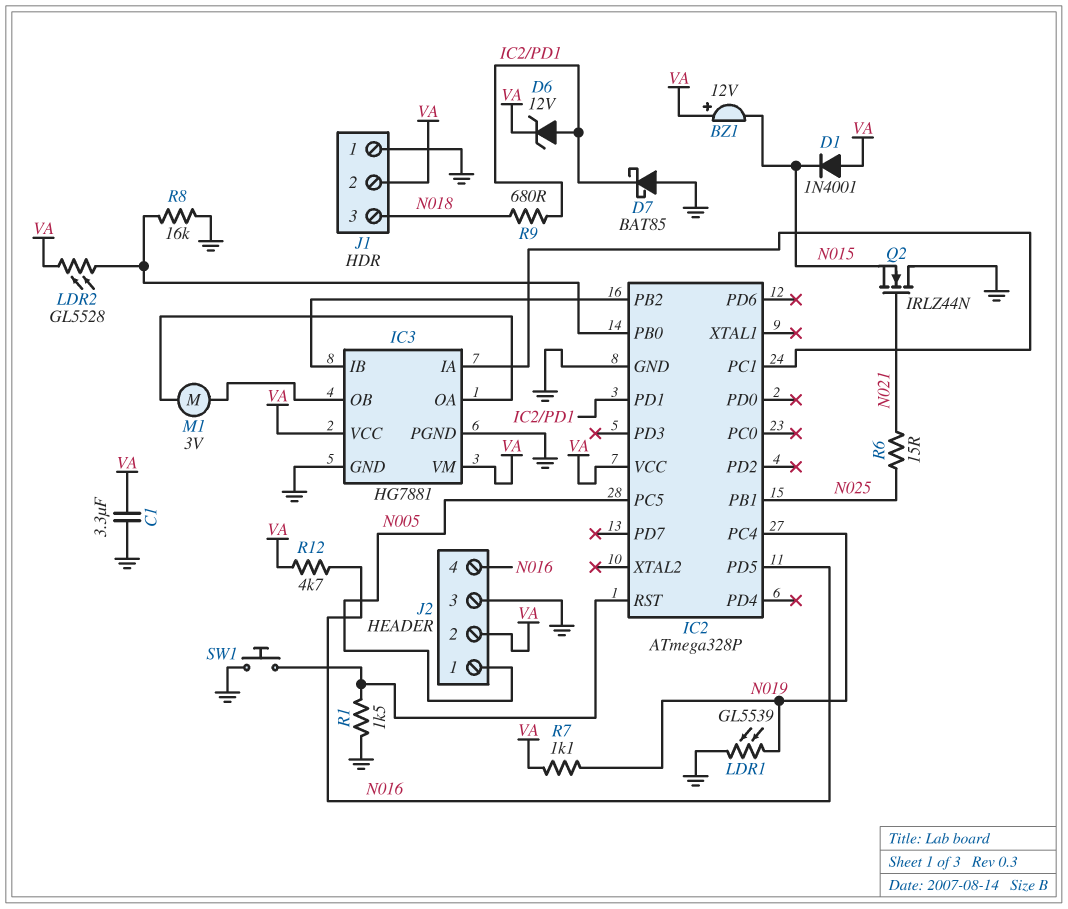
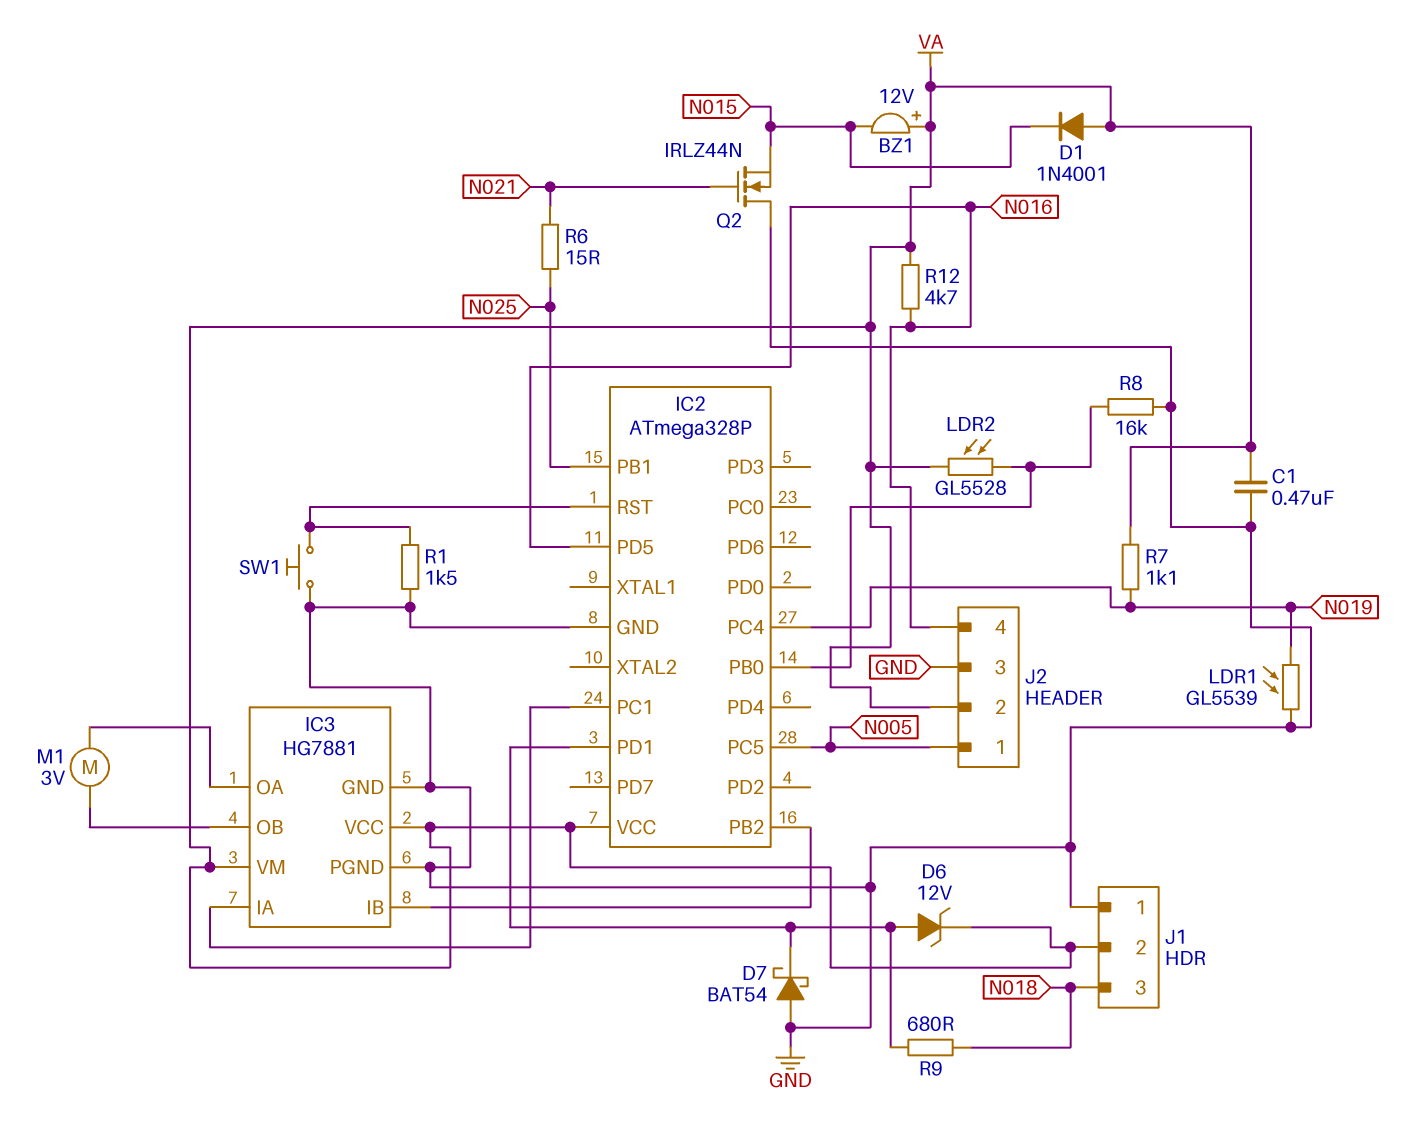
C1: 3.3uF (GND, VA) -> 470nF (GND, VA)
D7: schottky BAT85 (A GND, K IC2/PD1) -> schottky BAT54 (A GND, K IC2/PD1)

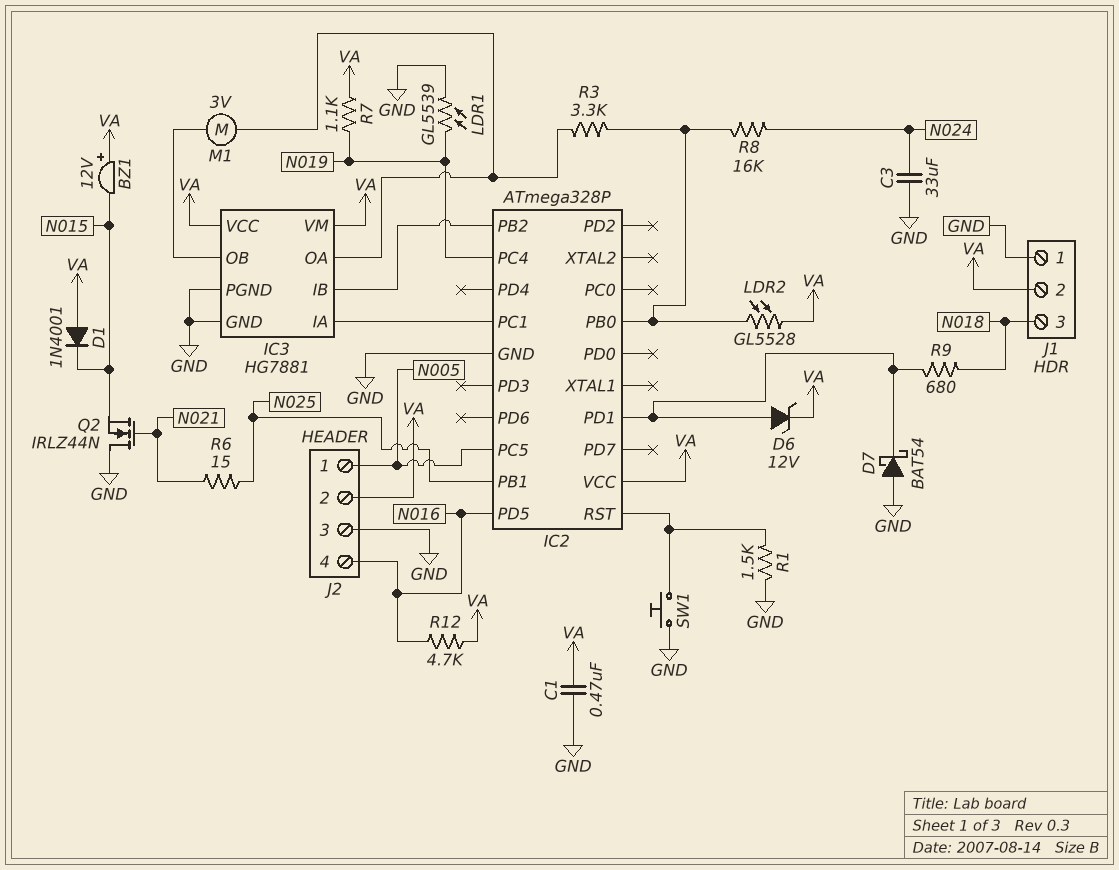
C3: none -> 33uF (GND, N024)
R3: none -> 3.3k (IC2/PB0, IC3/OA)
R8: 16k (GND, IC2/PB0) -> 16k (IC2/PB0, N024)

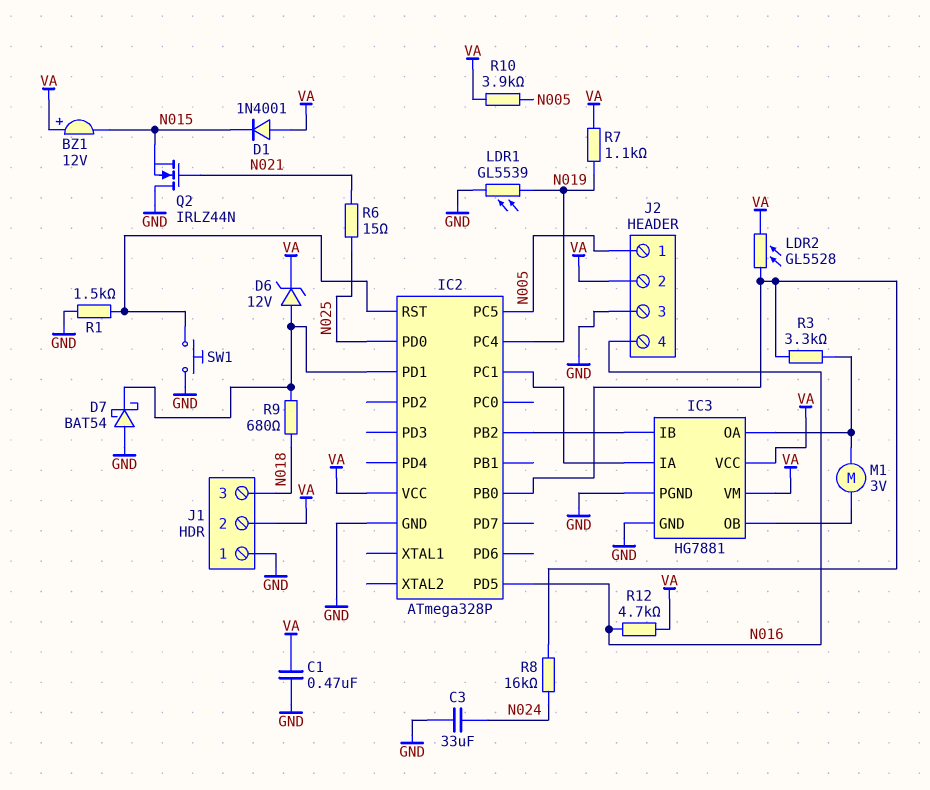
IC2 pin PB1: N025 -> none
IC2 pin PD0: none -> N025
R10: none -> 3.9k (N005, VA)

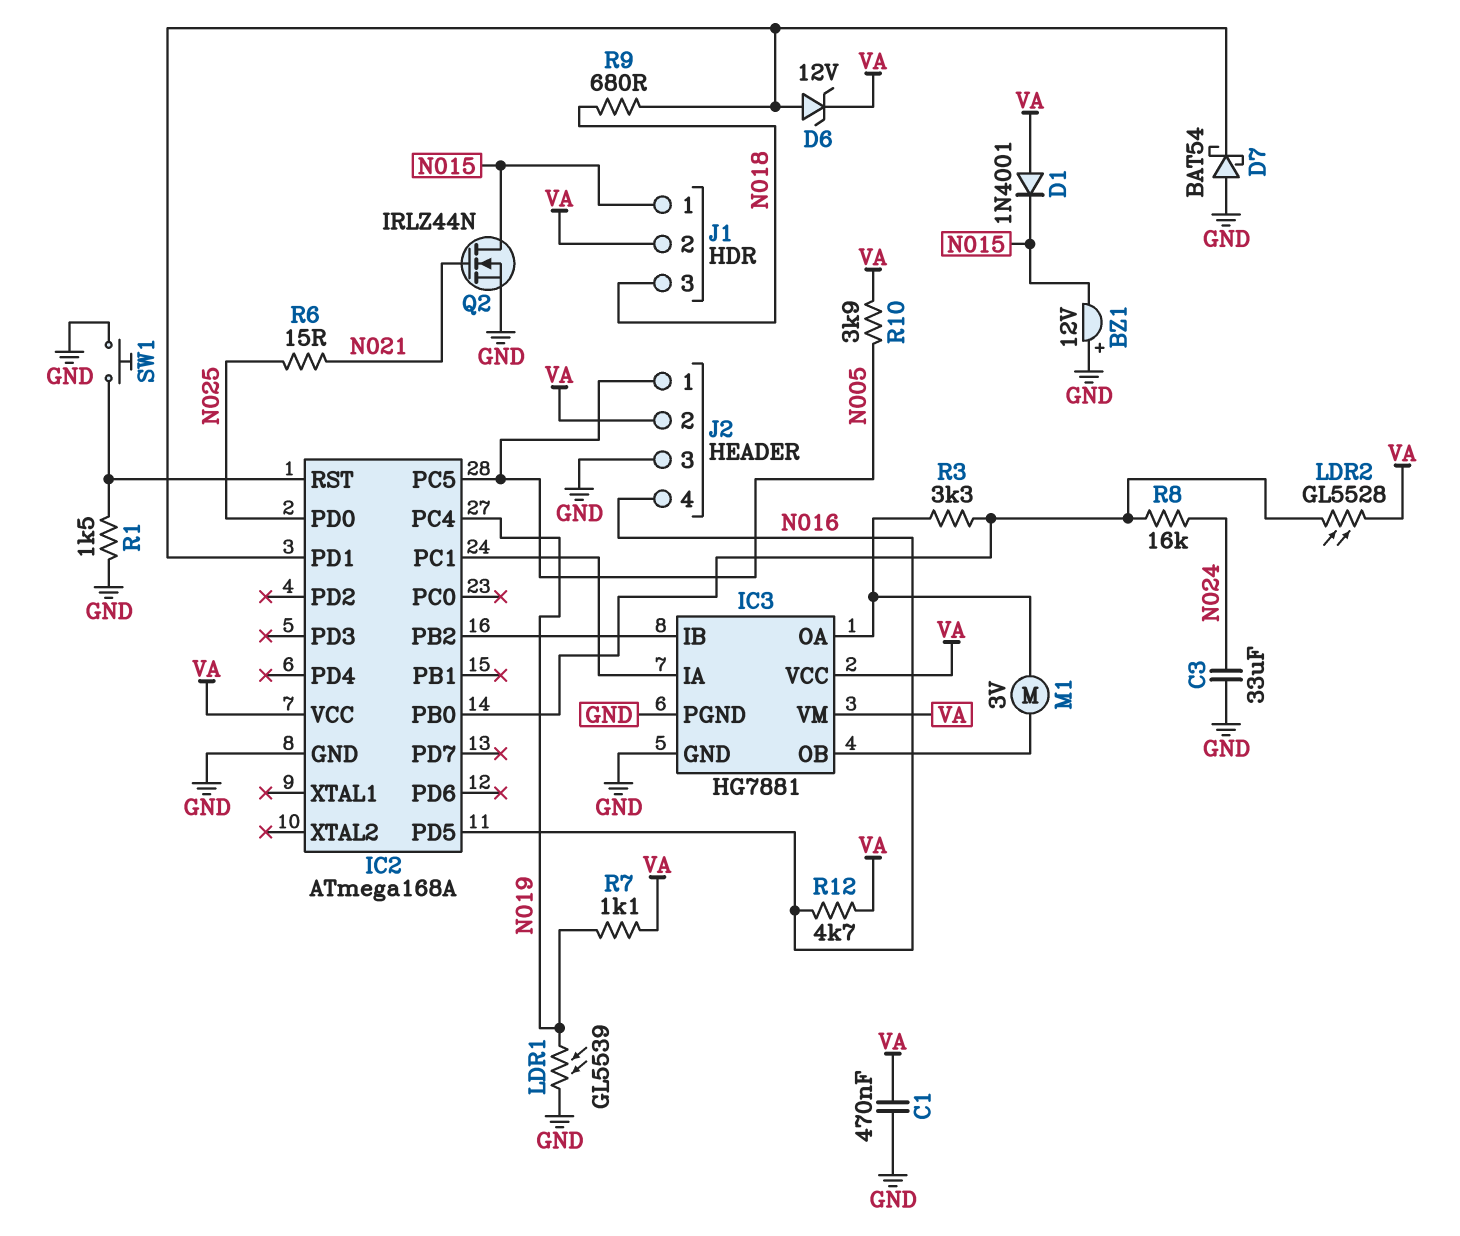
BZ1: buzzer 12V (plus VA, minus N015) -> buzzer 12V (plus GND, minus N015)
IC2: ATmega328P -> ATmega168A
J1 pin 1: GND -> N015
Q2: NMOS IRLZ44N (G N021, D GND, S N015) -> NMOS IRLZ44N (G N021, D N015, S GND)

